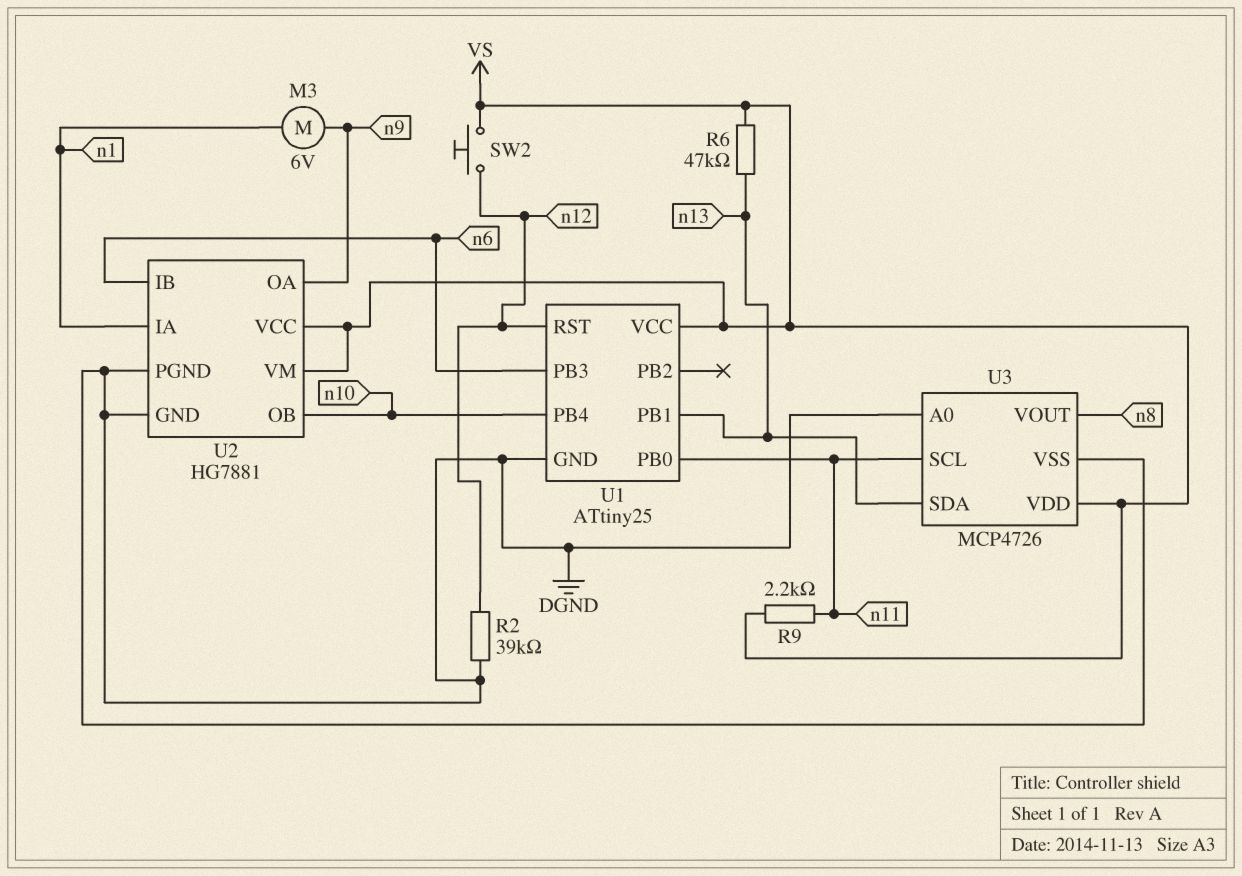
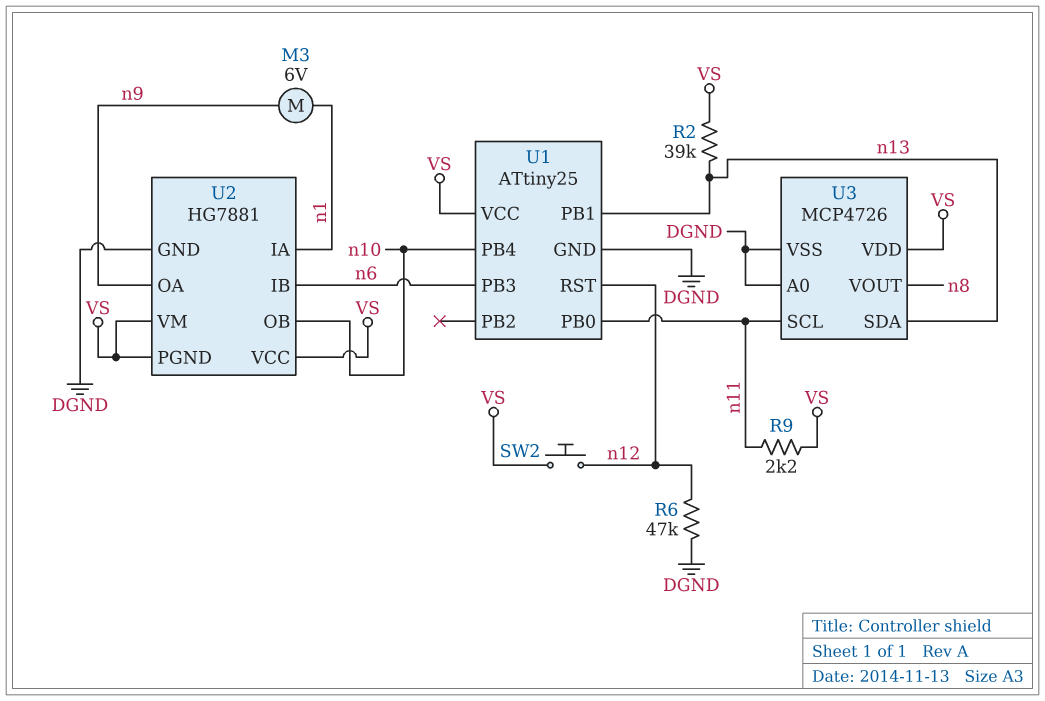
R2: 39k (DGND, n12) -> 39k (VS, n13)
R6: 47k (VS, n13) -> 47k (DGND, n12)
U2 pin PGND: DGND -> VS

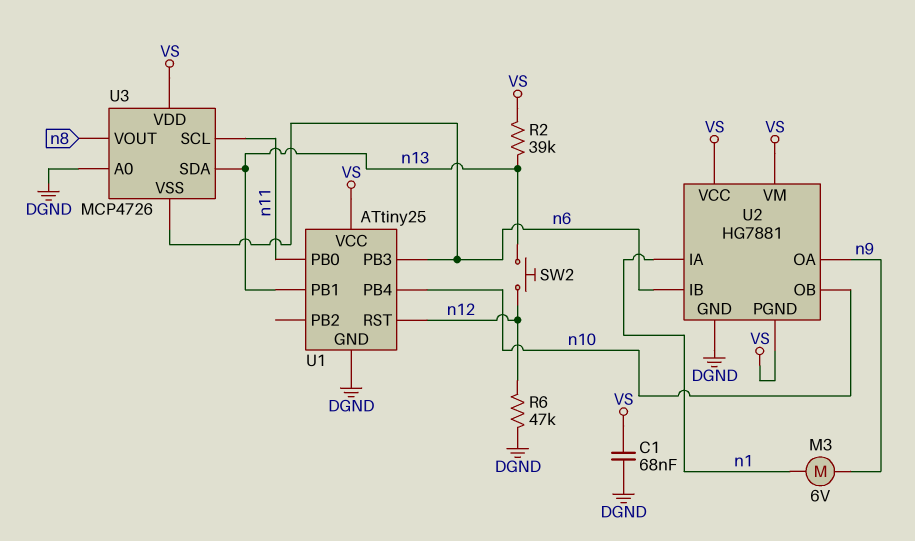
C1: none -> 68nF (DGND, VS)
R9: 2.2k (VS, n11) -> none
SW2: button (VS, n12) -> button (n12, n13)
U3 pin VSS: DGND -> n6

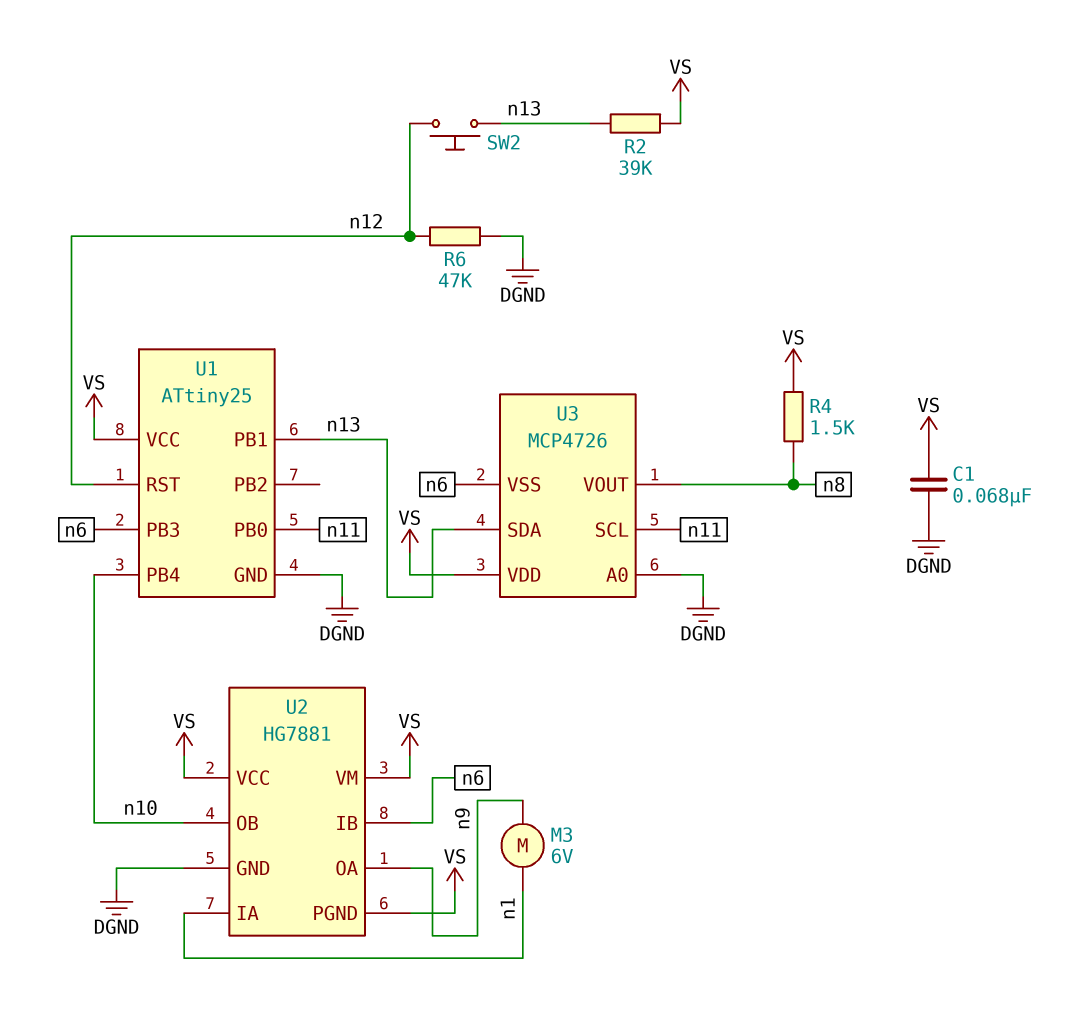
R4: none -> 1.5k (VS, n8)

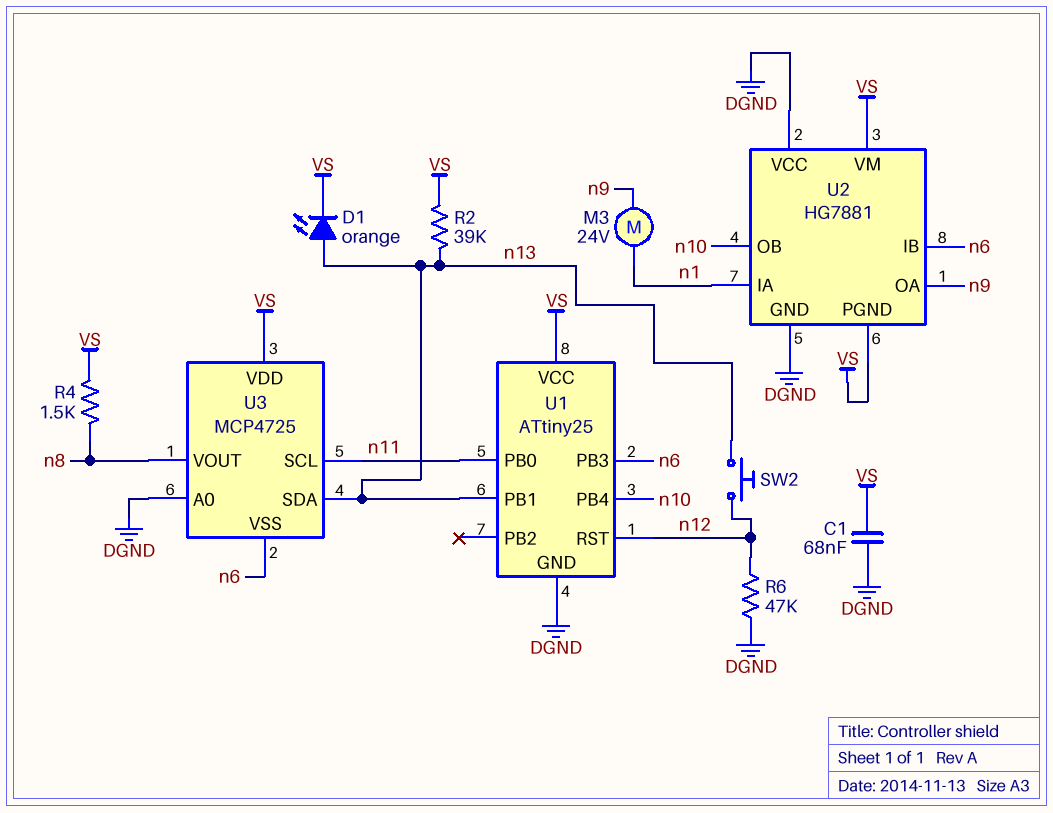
D1: none -> LED orange (A n13, K VS)
M3: motor 6V (n1, n9) -> motor 24V (n1, n9)
U2 pin VCC: VS -> DGND
U3: MCP4726 -> MCP4725

